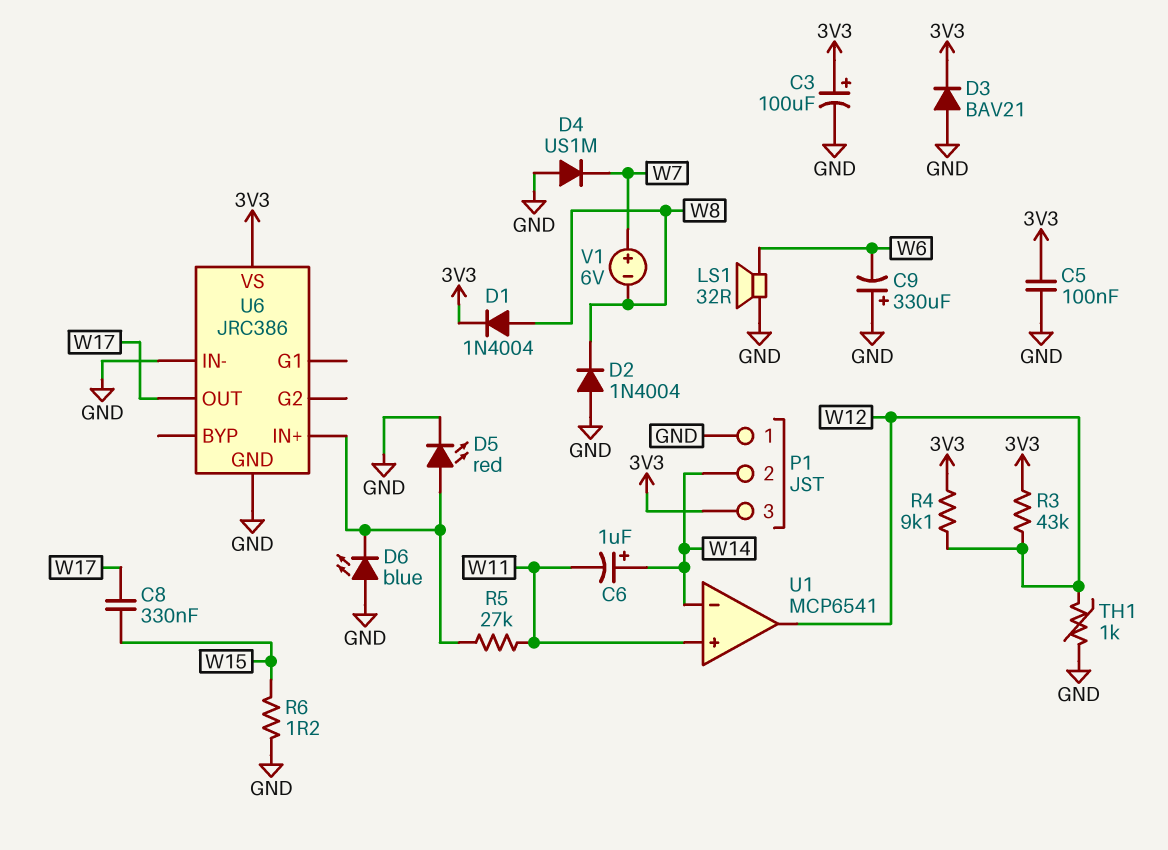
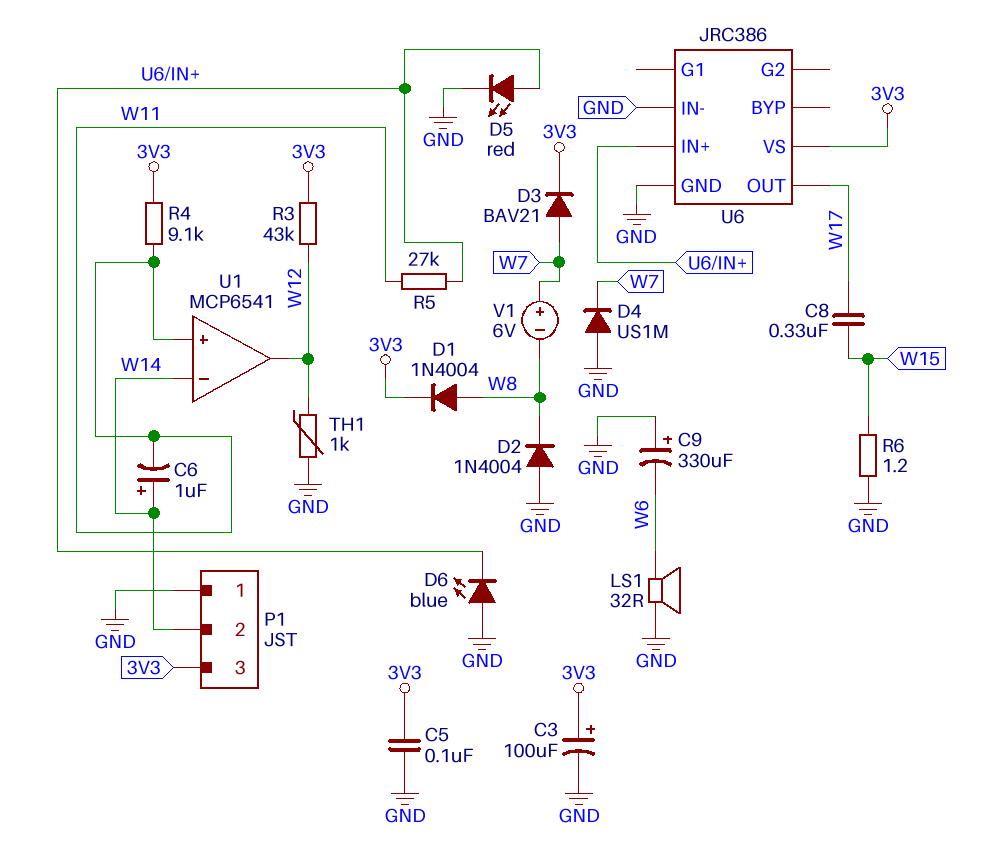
D3: diode BAV21 (A GND, K 3V3) -> diode BAV21 (A W7, K 3V3)
R4: 9.1k (3V3, W12) -> 9.1k (3V3, W11)

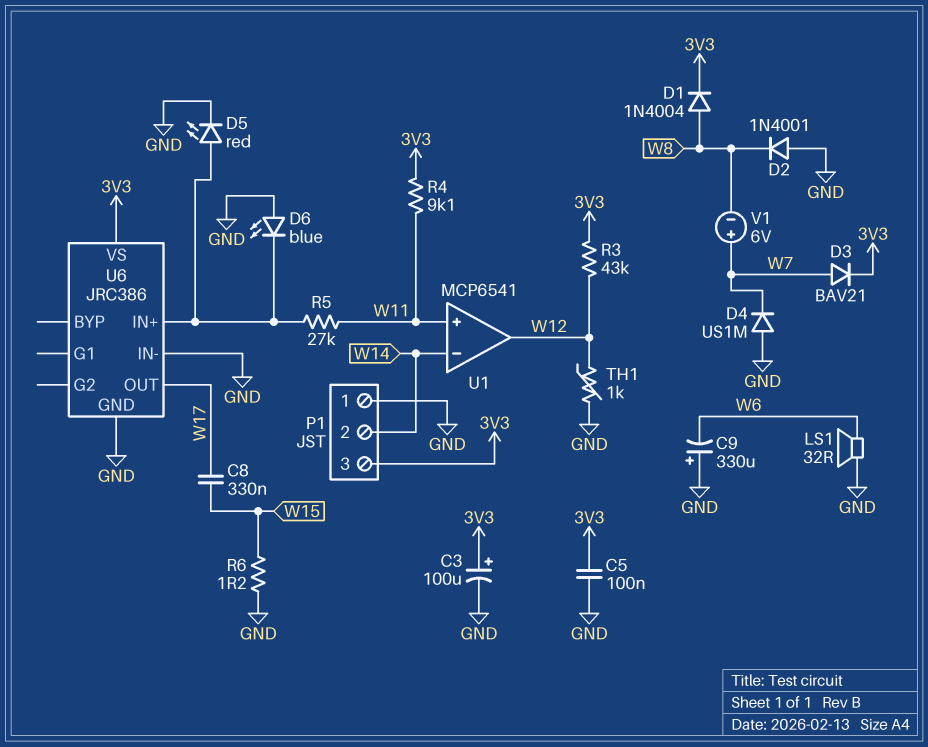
C6: 1uF (plus W14, minus W11) -> none
D2: diode 1N4004 (A GND, K W8) -> diode 1N4001 (A GND, K W8)

